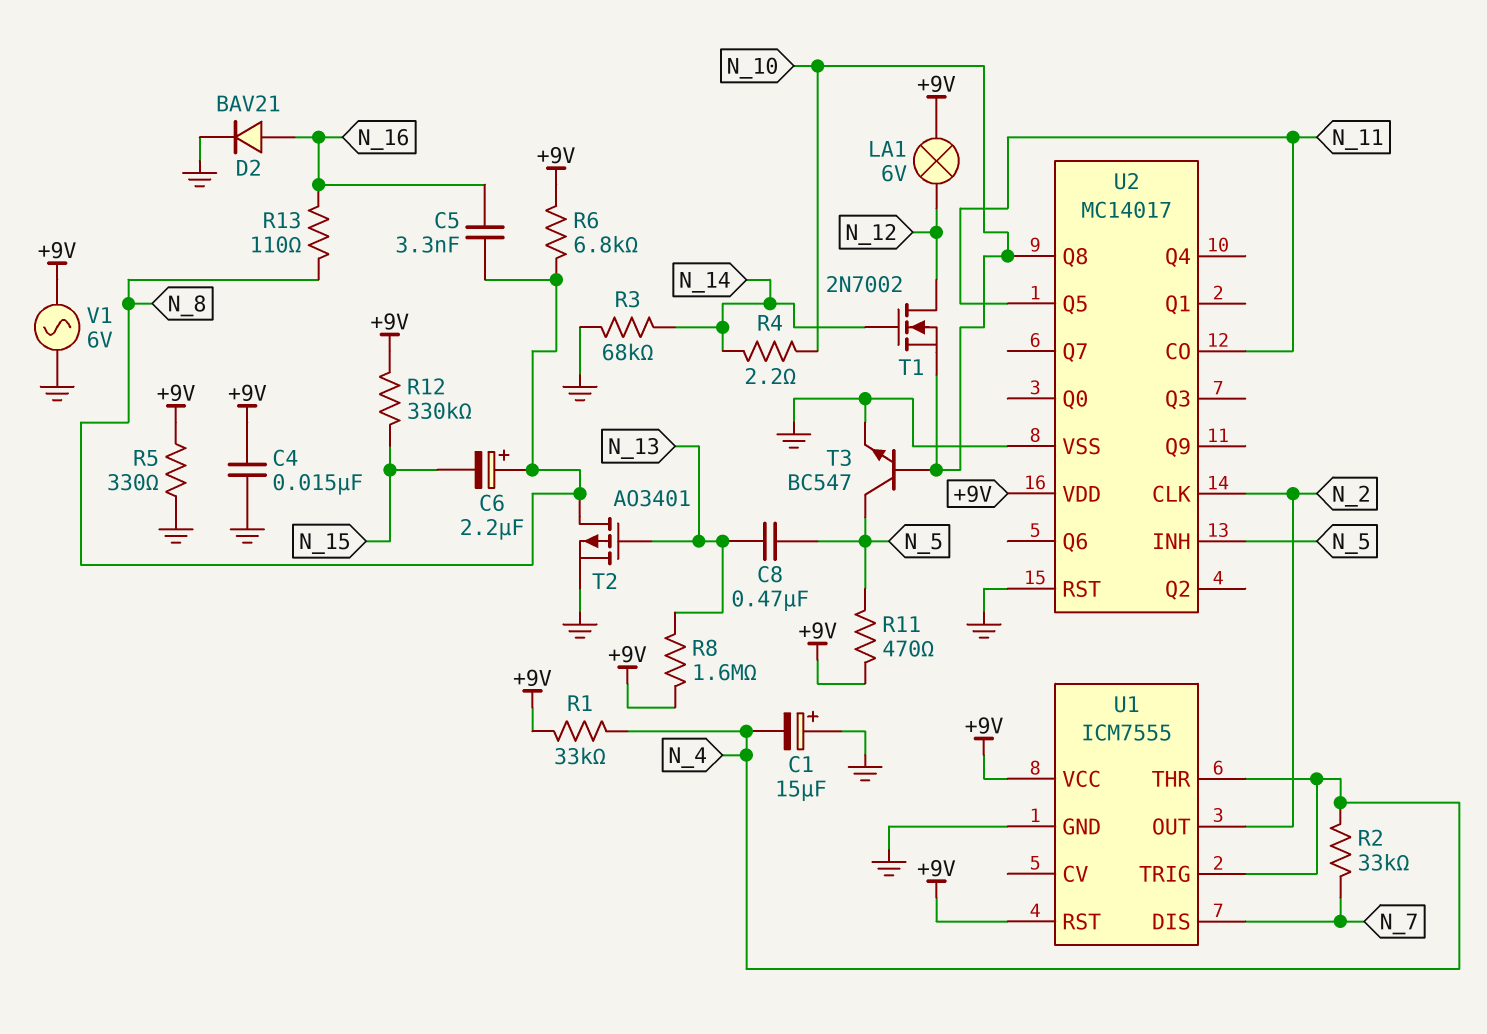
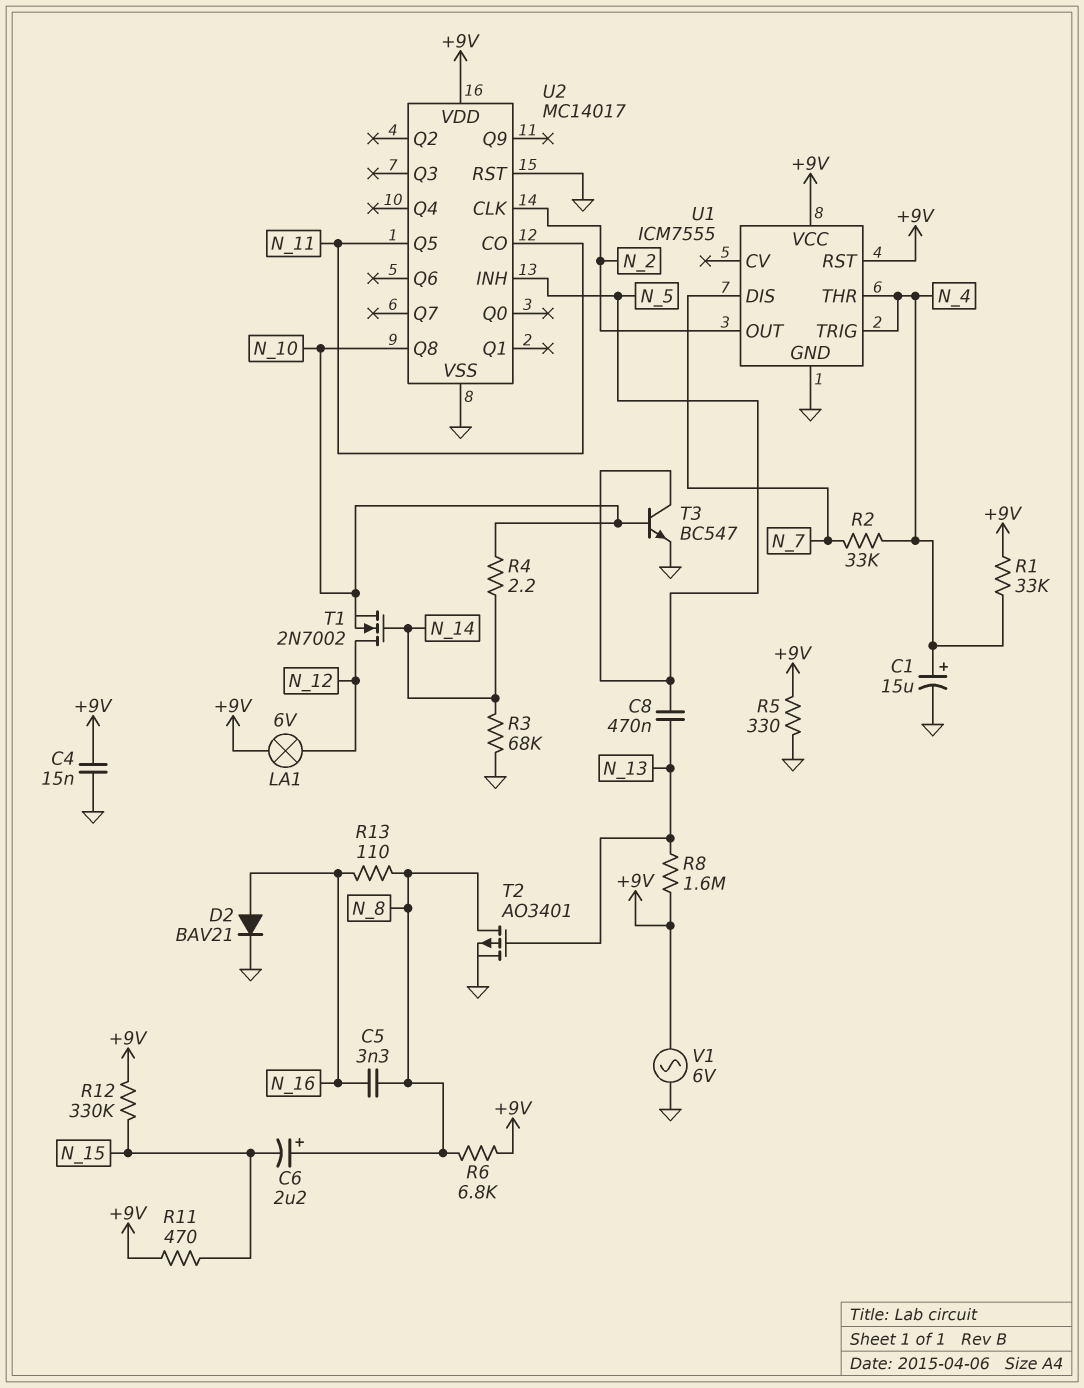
C1: 15uF (plus GND, minus N_4) -> 15uF (plus N_4, minus GND)
R11: 470 (+9V, N_5) -> 470 (+9V, N_15)

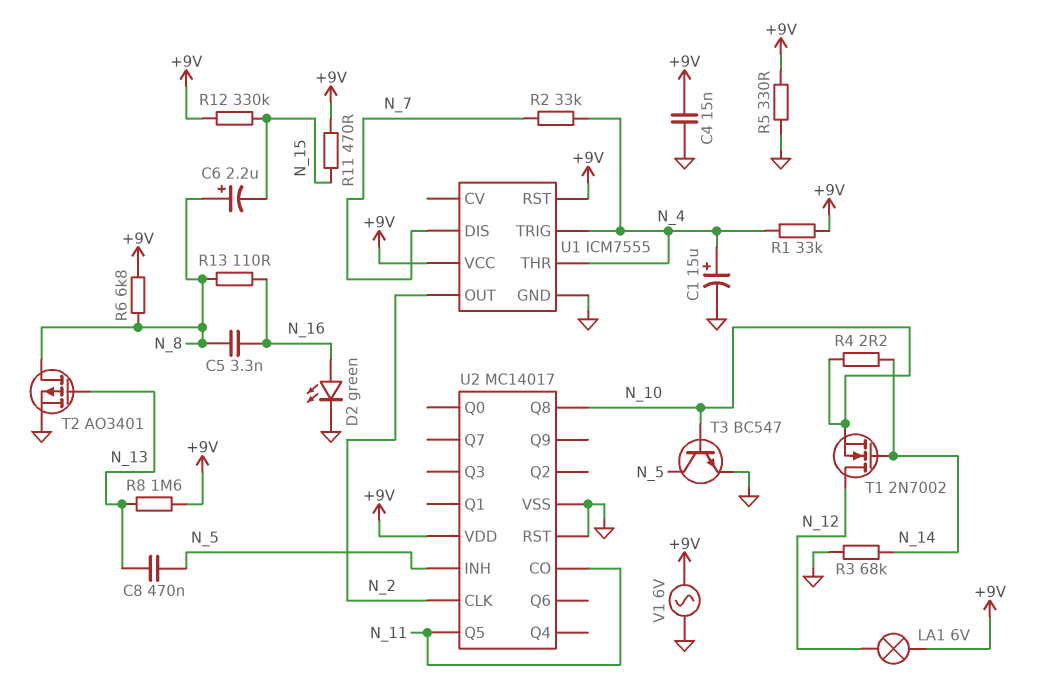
D2: diode BAV21 (A N_16, K GND) -> LED green (A N_16, K GND)

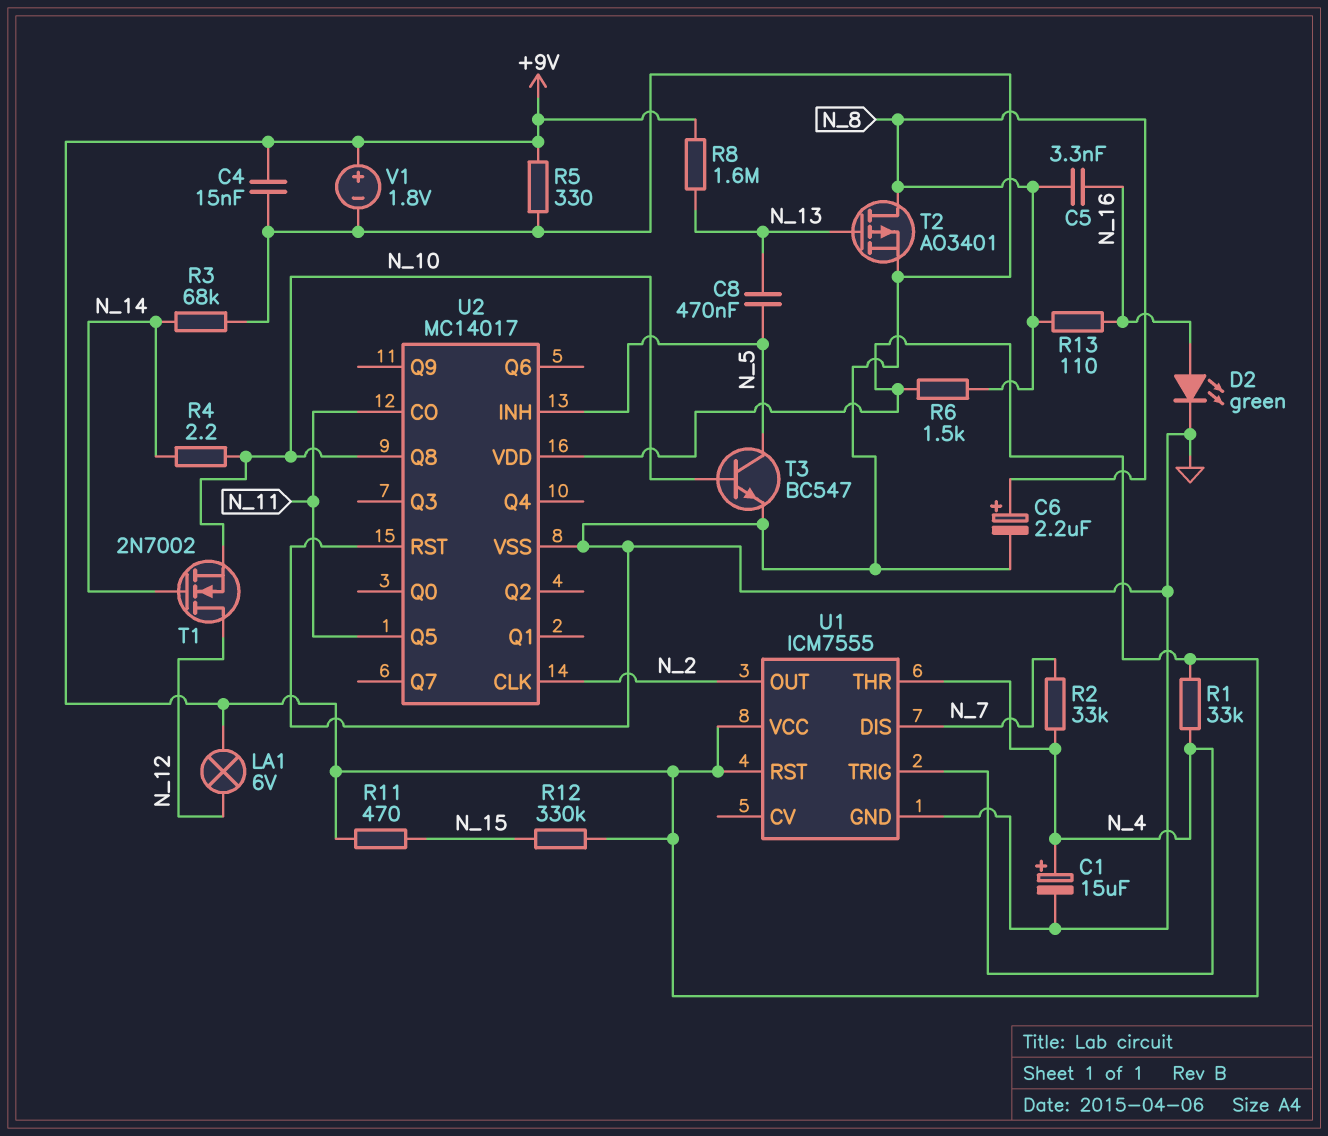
C6: 2.2uF (plus N_8, minus N_15) -> 2.2uF (plus N_8, minus GND)
R6: 6.8k (+9V, N_8) -> 1.5k (+9V, N_8)
V1: AC 6V (+9V, GND) -> 1.8V (plus +9V, minus GND)

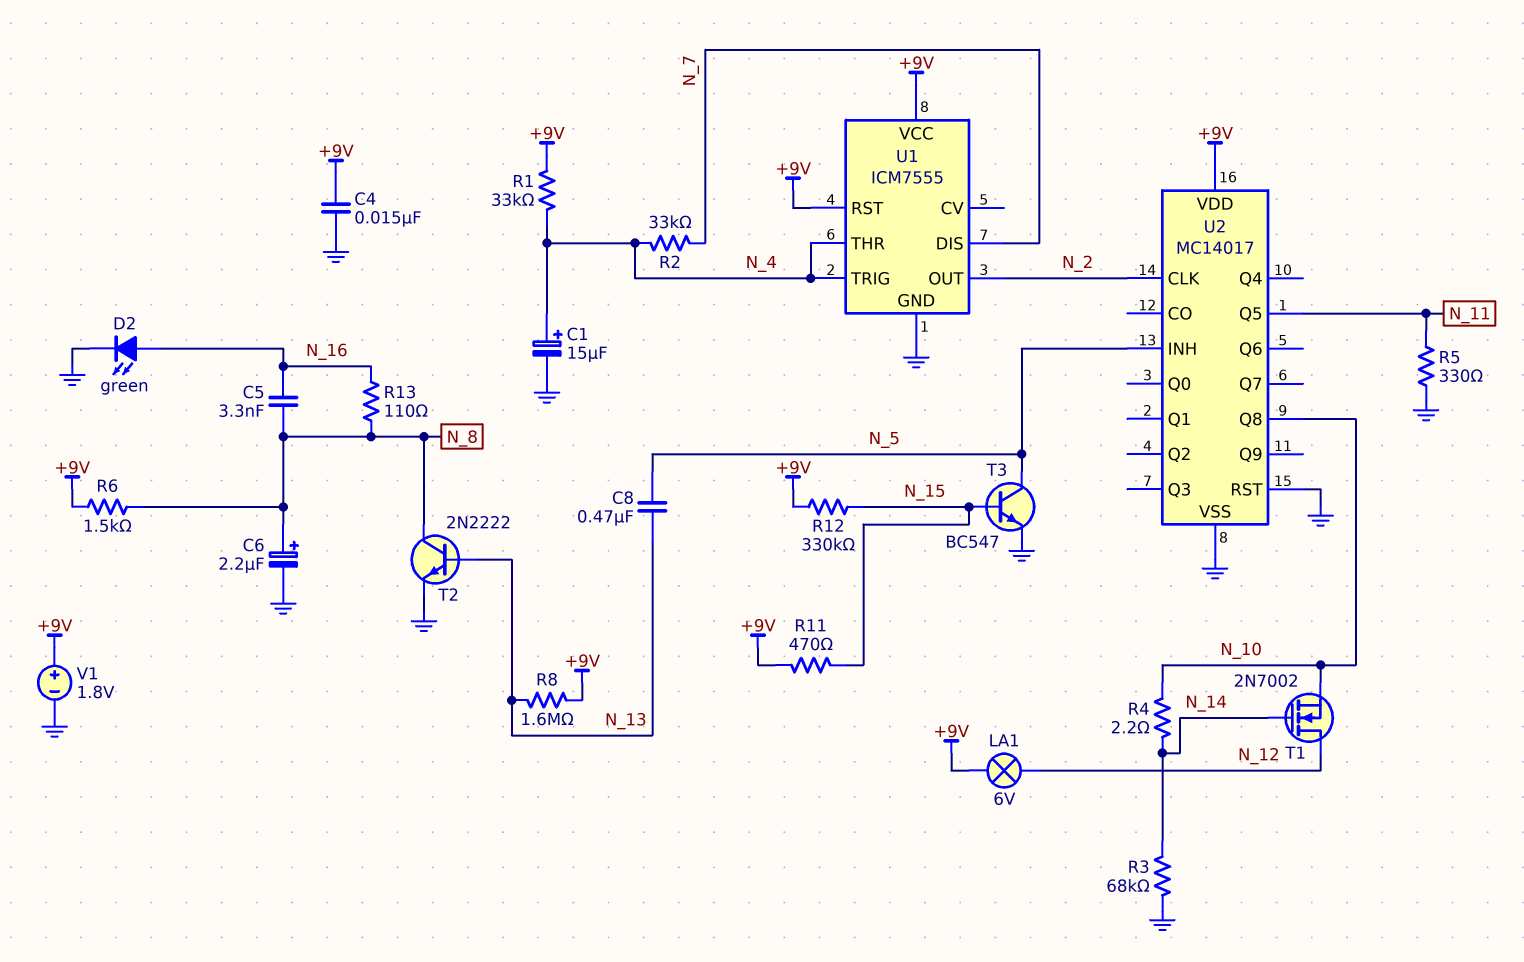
R5: 330 (+9V, GND) -> 330 (GND, N_11)
T2: PMOS AO3401 (G N_13, D N_8, S GND) -> NPN 2N2222 (B N_13, C N_8, E GND)
T3: NPN BC547 (B N_10, C N_5, E GND) -> NPN BC547 (B N_15, C N_5, E GND)
U2 pin CO: N_11 -> none

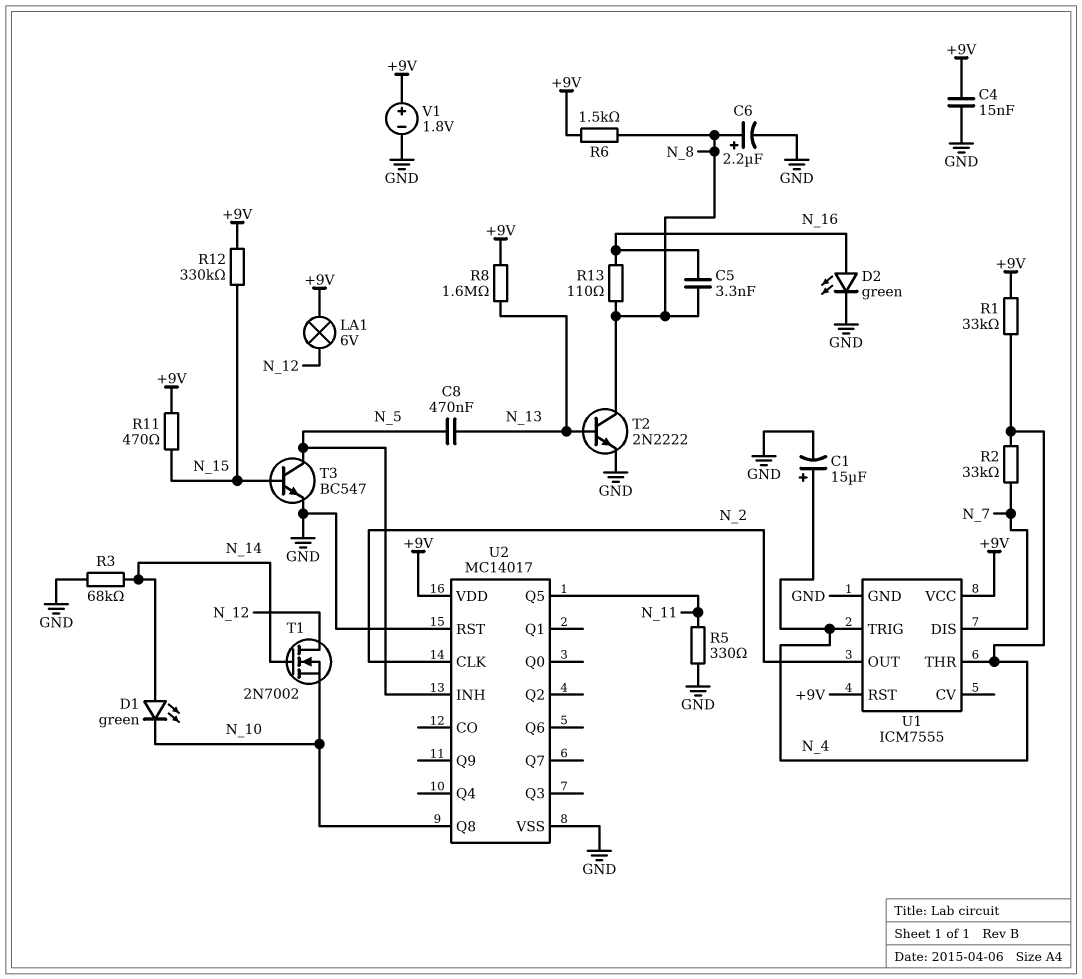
D1: none -> LED green (A N_14, K N_10)
R4: 2.2 (N_10, N_14) -> none

